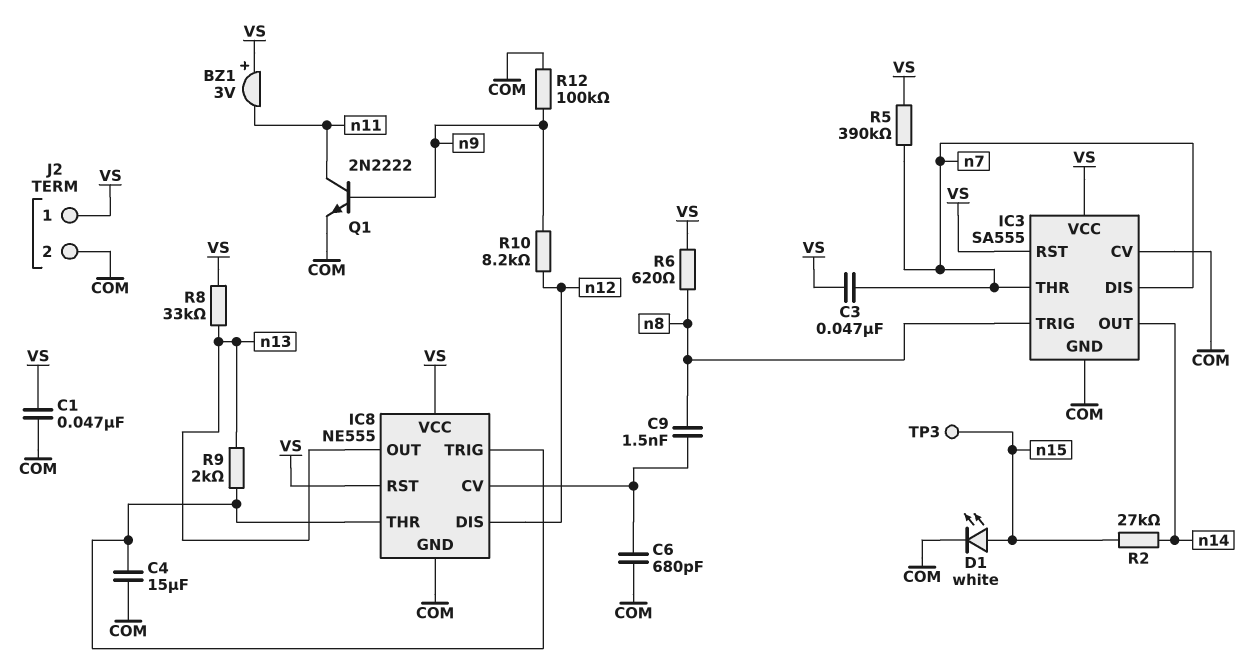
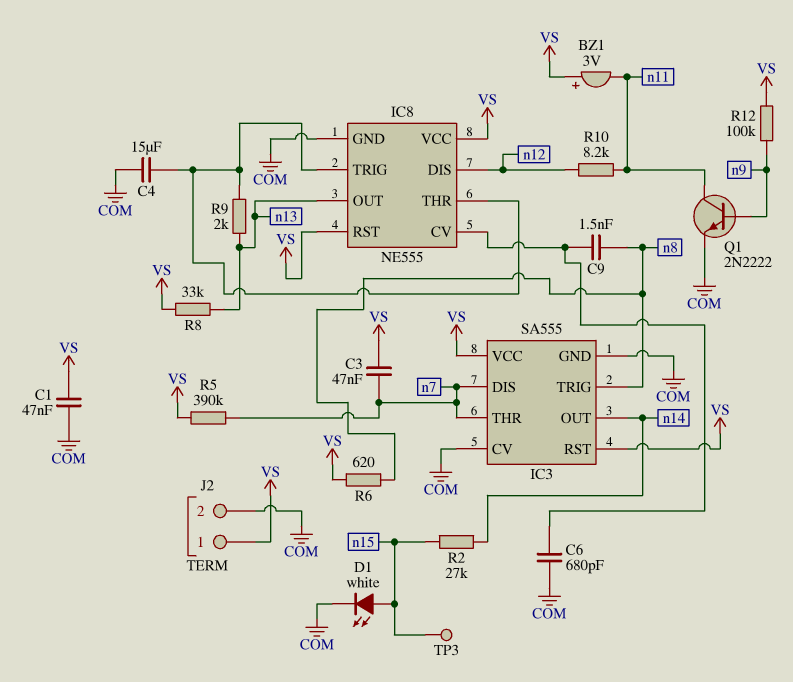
R10: 8.2k (n9, n12) -> 8.2k (n11, n12)
R12: 100k (COM, n9) -> 100k (VS, n9)

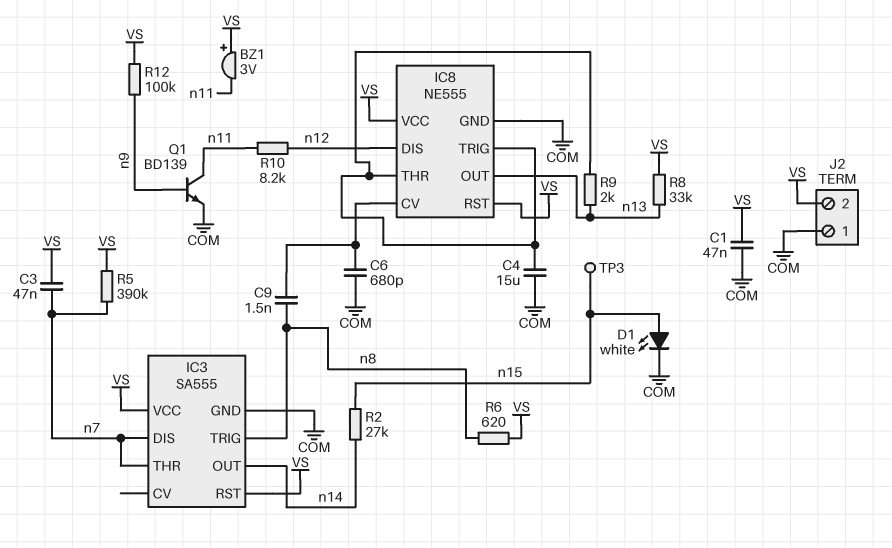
IC3 pin CV: COM -> none
J2 pin 1: VS -> COM
J2 pin 2: COM -> VS
Q1: NPN 2N2222 (B n9, C n11, E COM) -> NPN BD139 (B n9, C n11, E COM)

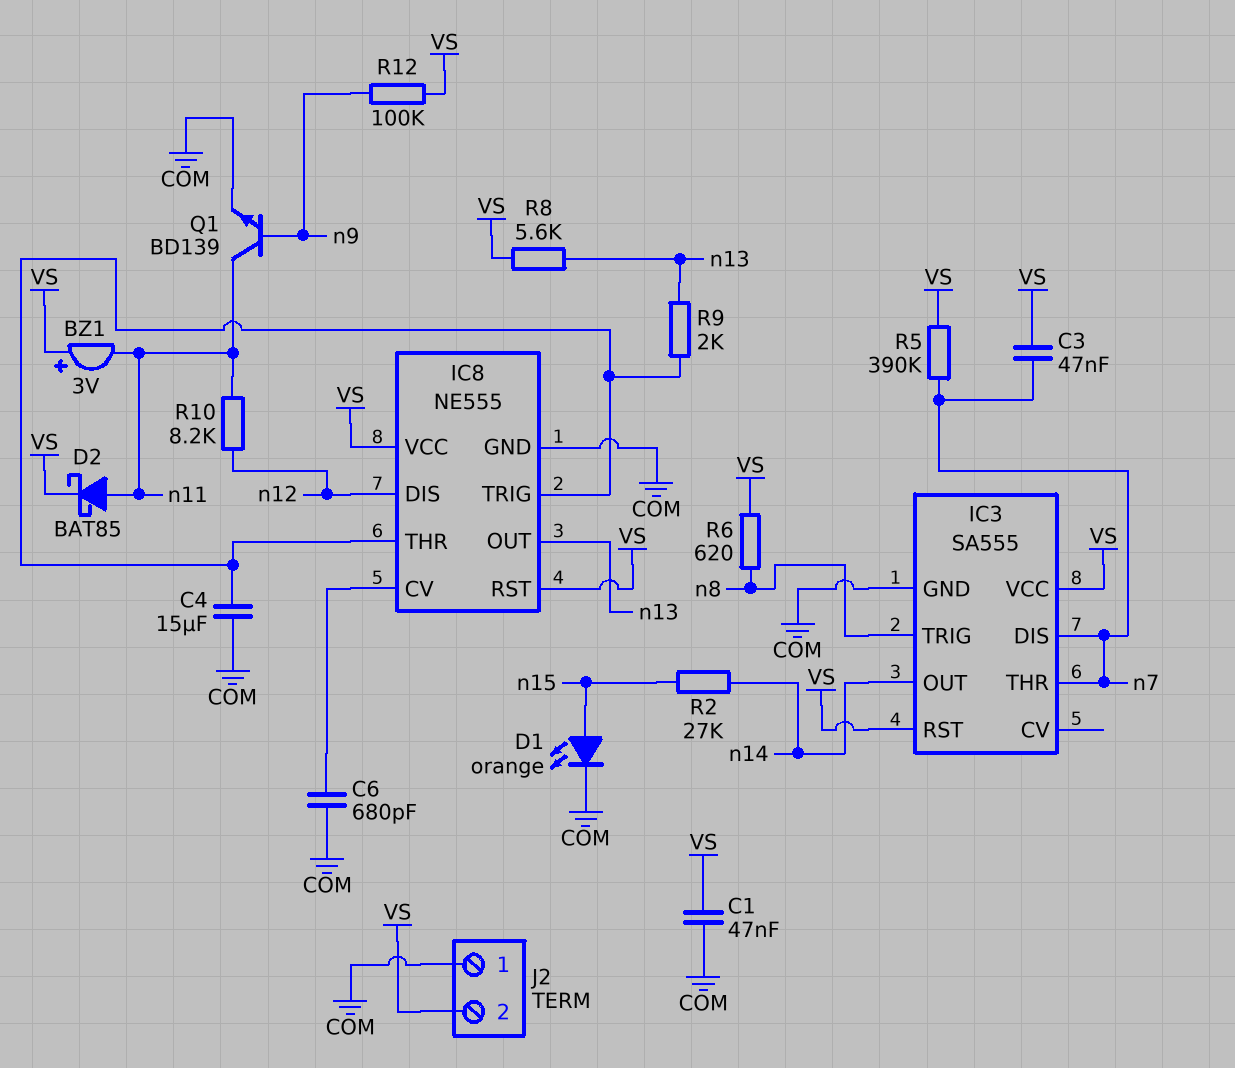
C9: 1.5nF (IC8/CV, n8) -> none
D1: LED white (A n15, K COM) -> LED orange (A n15, K COM)
D2: none -> schottky BAT85 (A n11, K VS)
R8: 33k (VS, n13) -> 5.6k (VS, n13)
TP3: test point (n15) -> none

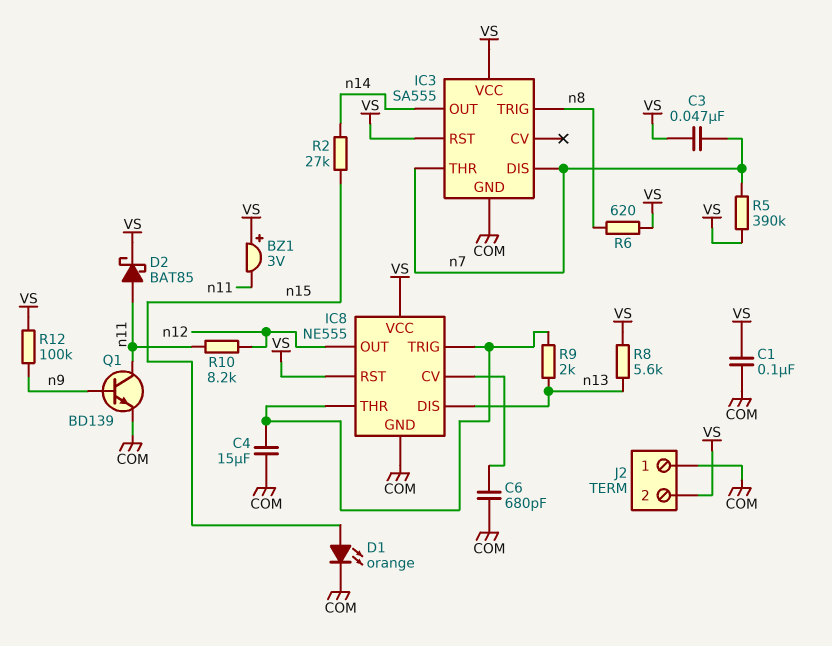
C1: 47nF (COM, VS) -> 100nF (COM, VS)
IC8 pin DIS: n12 -> n13
IC8 pin OUT: n13 -> n12

